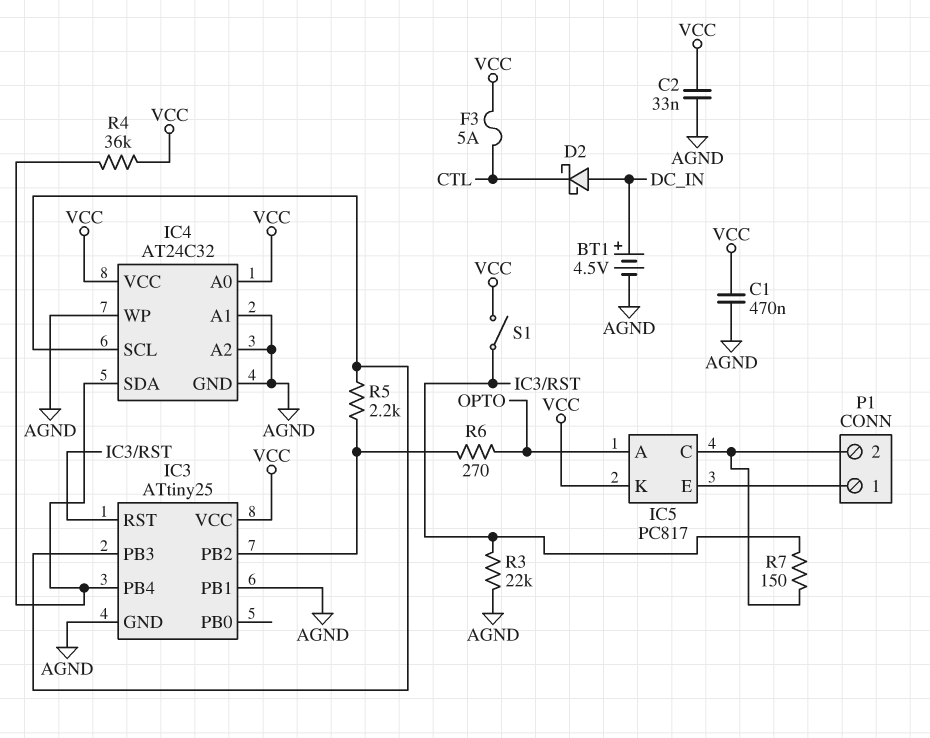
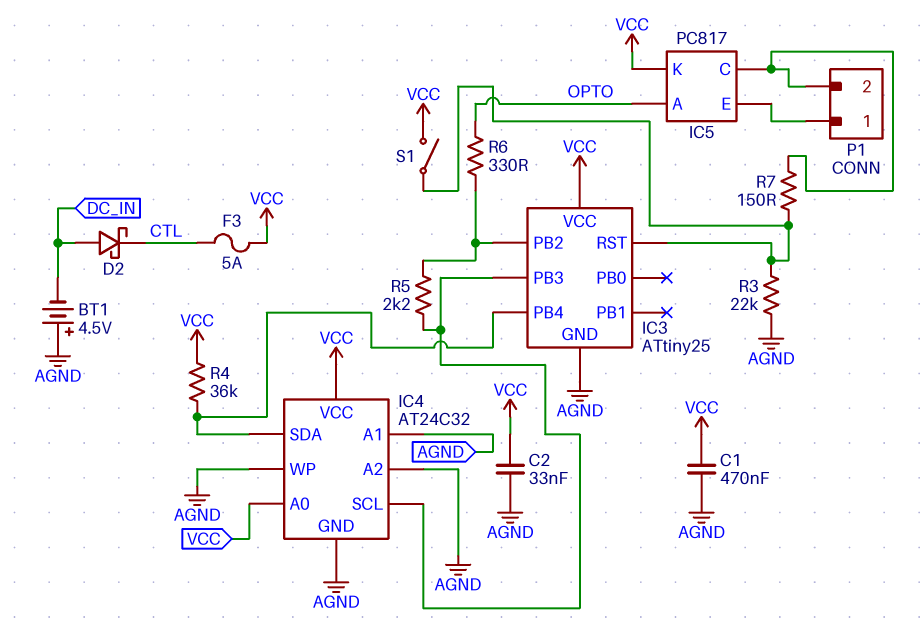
BT1: 4.5V (plus DC_IN, minus AGND) -> 4.5V (plus AGND, minus DC_IN)
IC3 pin PB1: AGND -> none
R6: 270 (IC3/PB2, OPTO) -> 330 (IC3/PB2, OPTO)

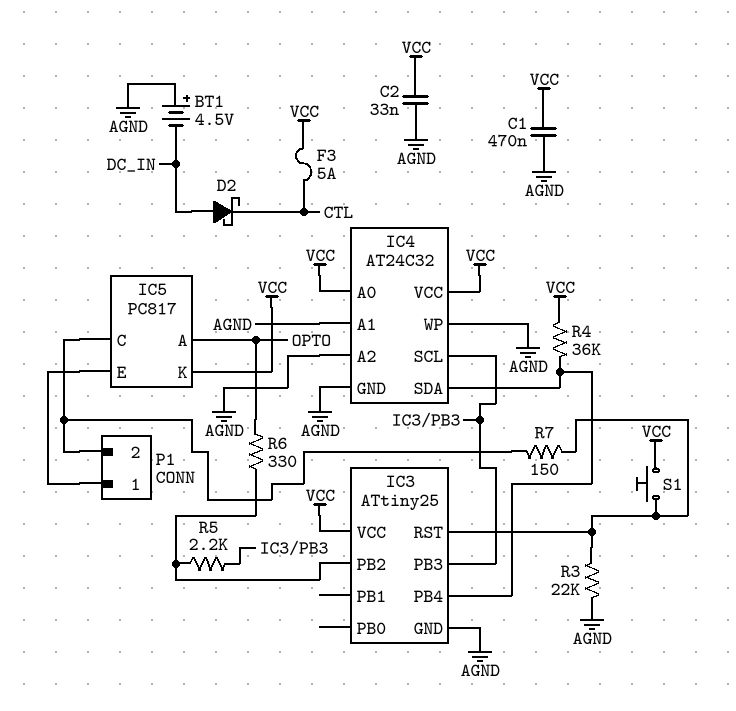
S1: switch (IC3/RST, VCC) -> button (IC3/RST, VCC)

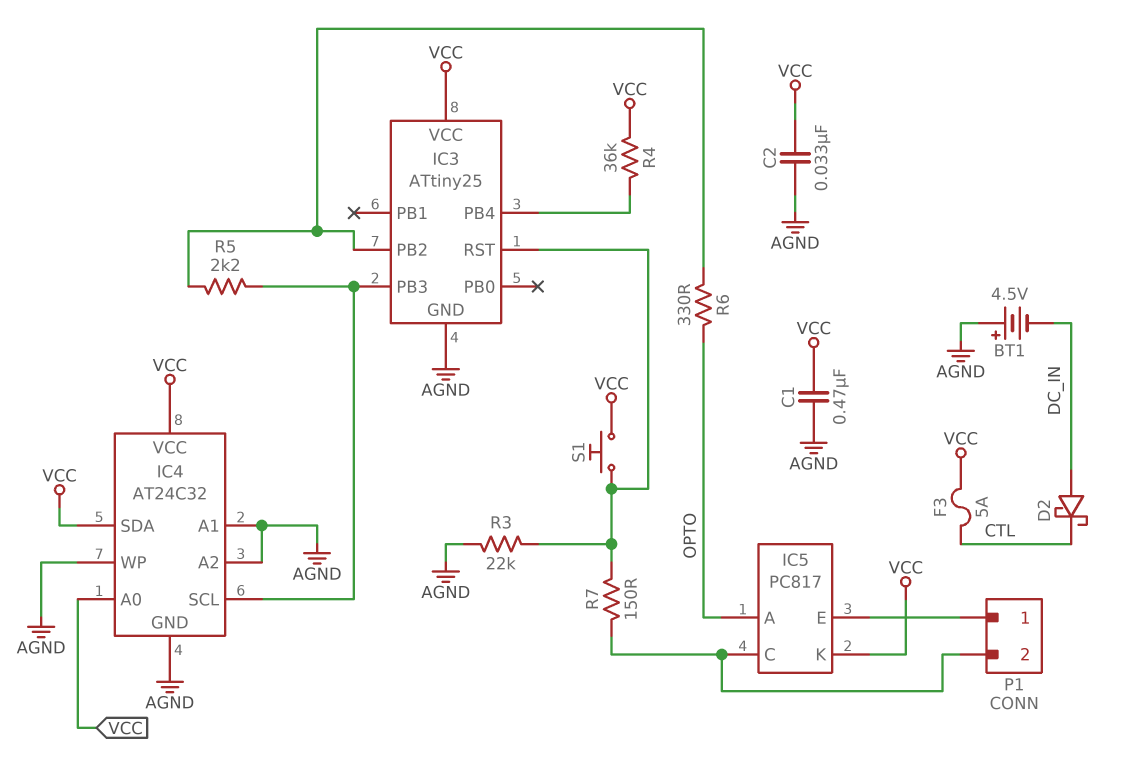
IC4 pin SDA: IC3/PB4 -> VCC

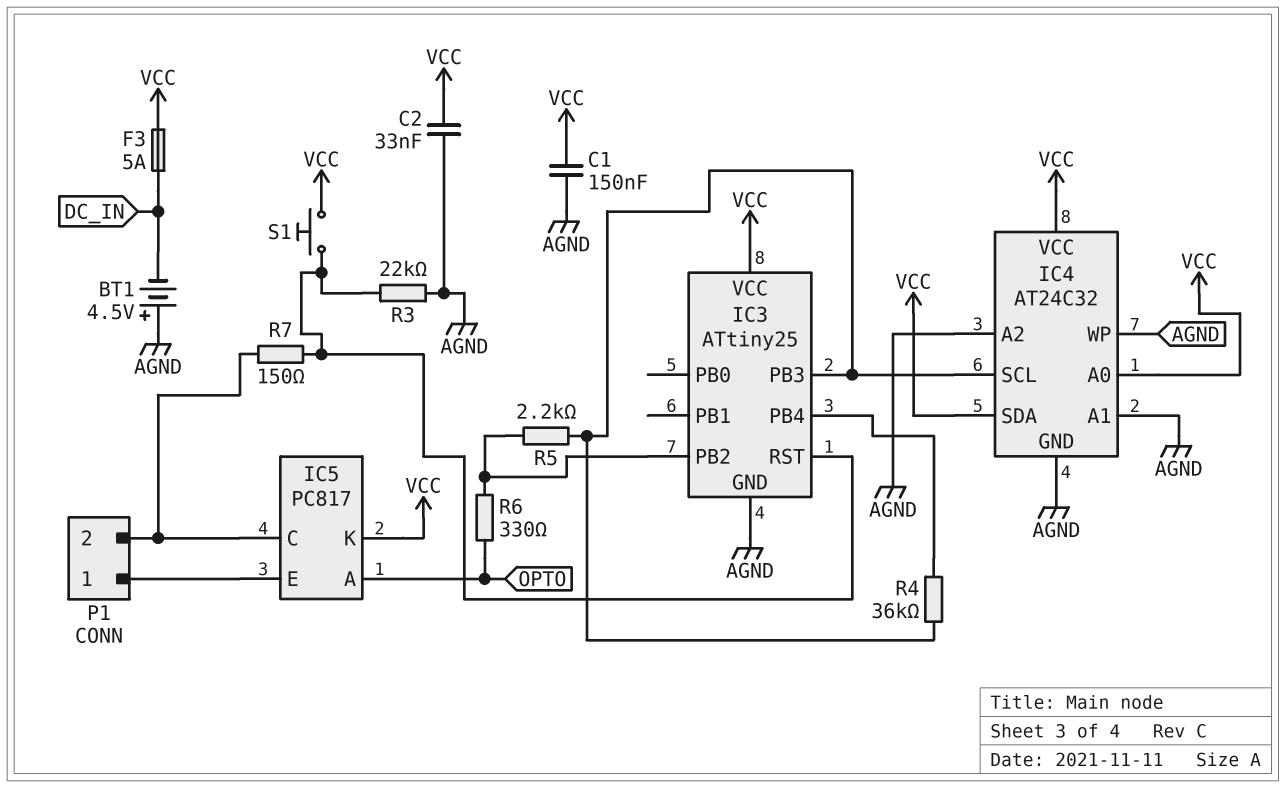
C1: 470nF (AGND, VCC) -> 150nF (AGND, VCC)
D2: schottky (A DC_IN, K CTL) -> none
F3: 5A (CTL, VCC) -> 5A (DC_IN, VCC)
R4: 36k (IC3/PB4, VCC) -> 36k (IC3/PB3, IC3/PB4)

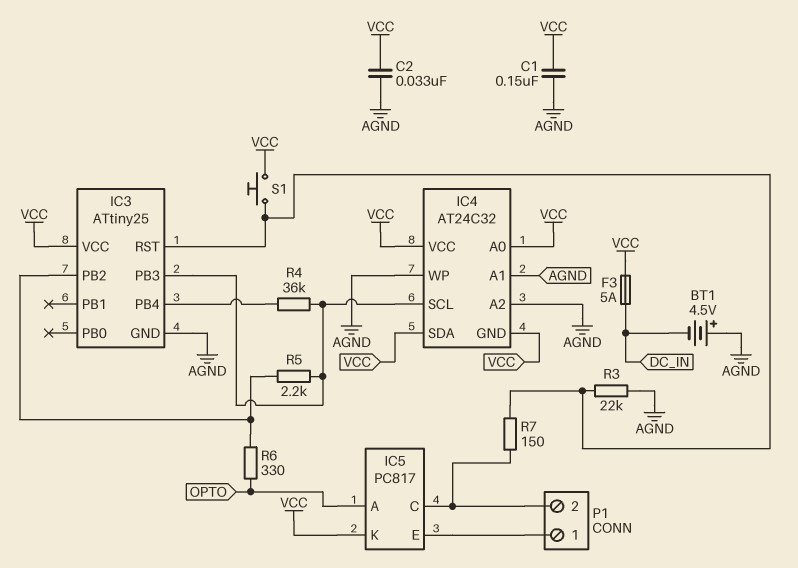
IC4 pin GND: AGND -> VCC

